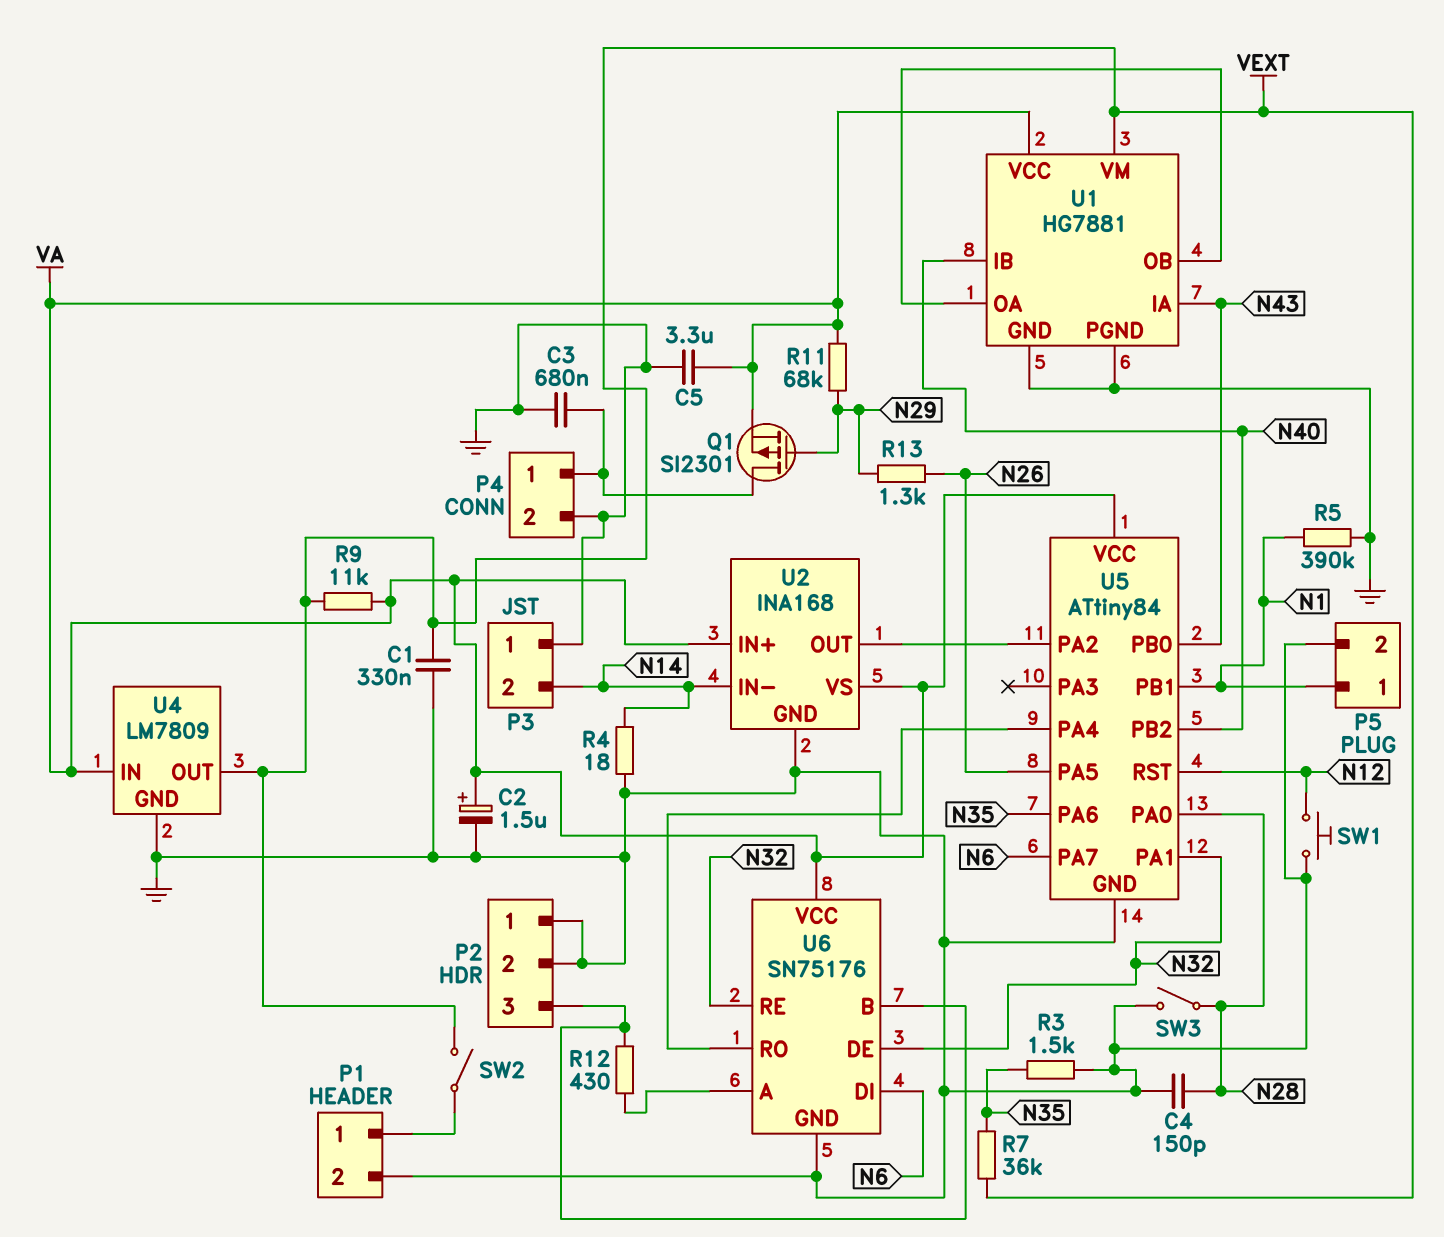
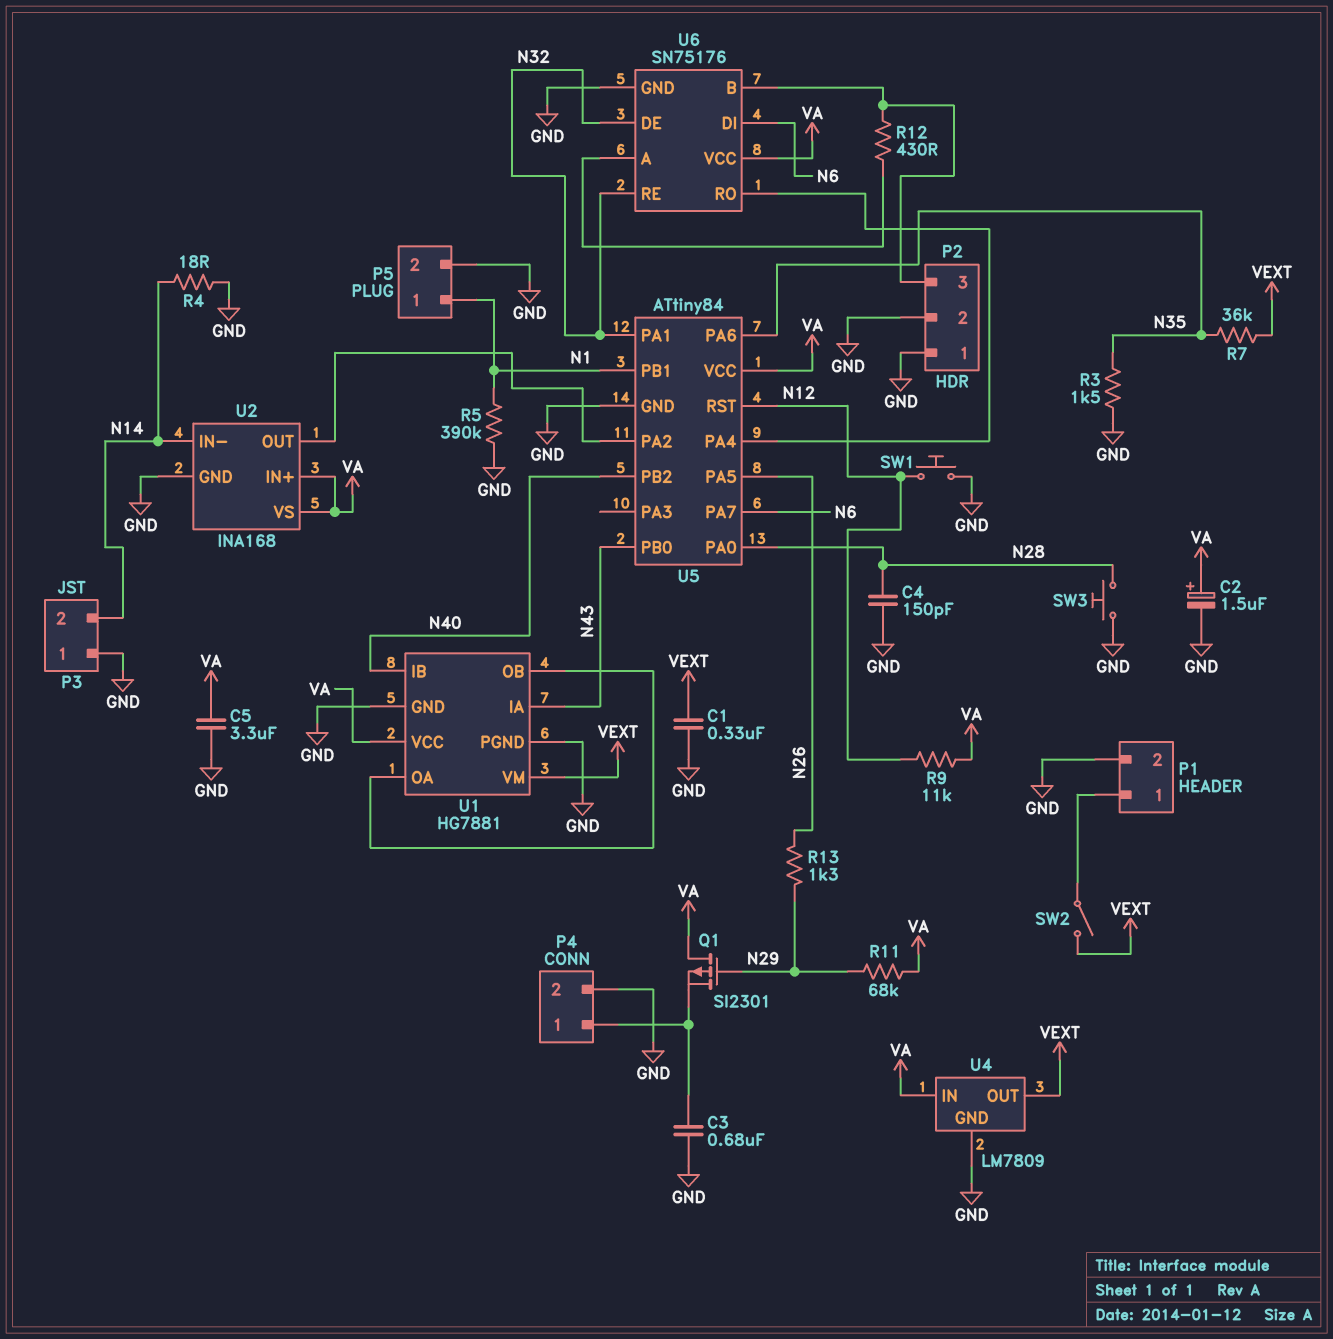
Q1: PMOS SI2301 (G N29, D P4/1, S VA) -> PMOS SI2301 (G N29, D VA, S P4/1)
R9: 11k (VA, VEXT) -> 11k (N12, VA)
SW3: switch (GND, N28) -> button (GND, N28)

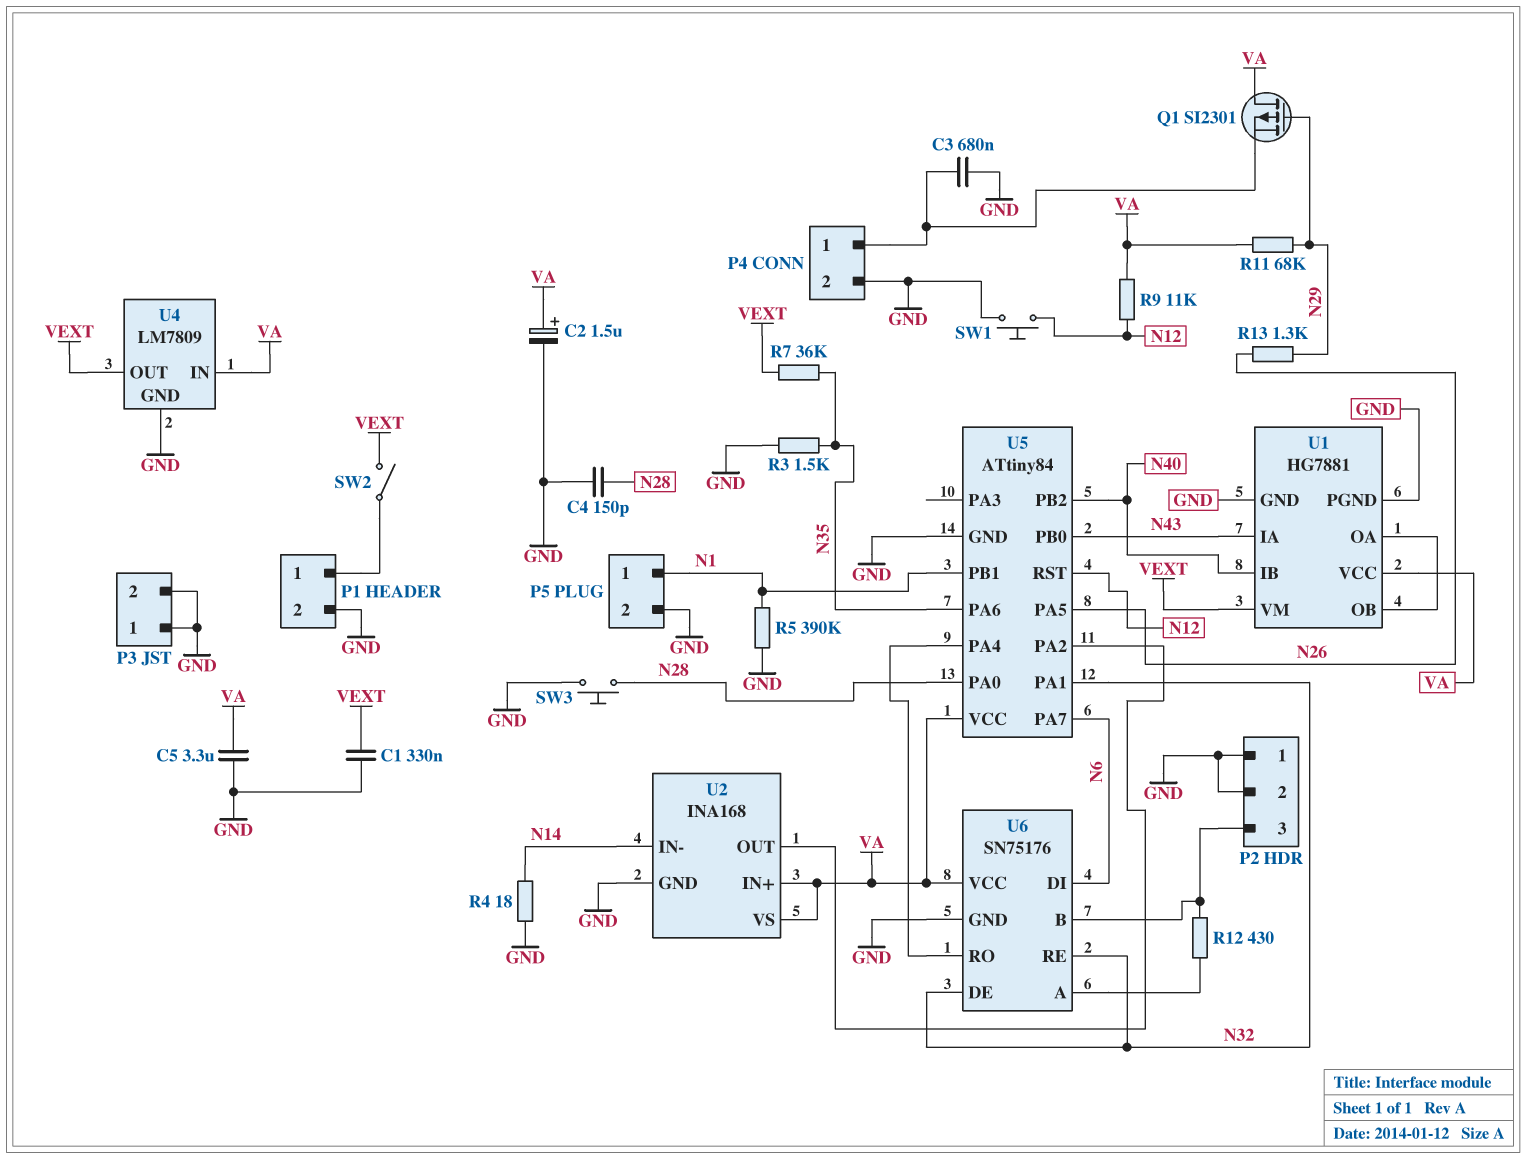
P3 pin 2: N14 -> GND

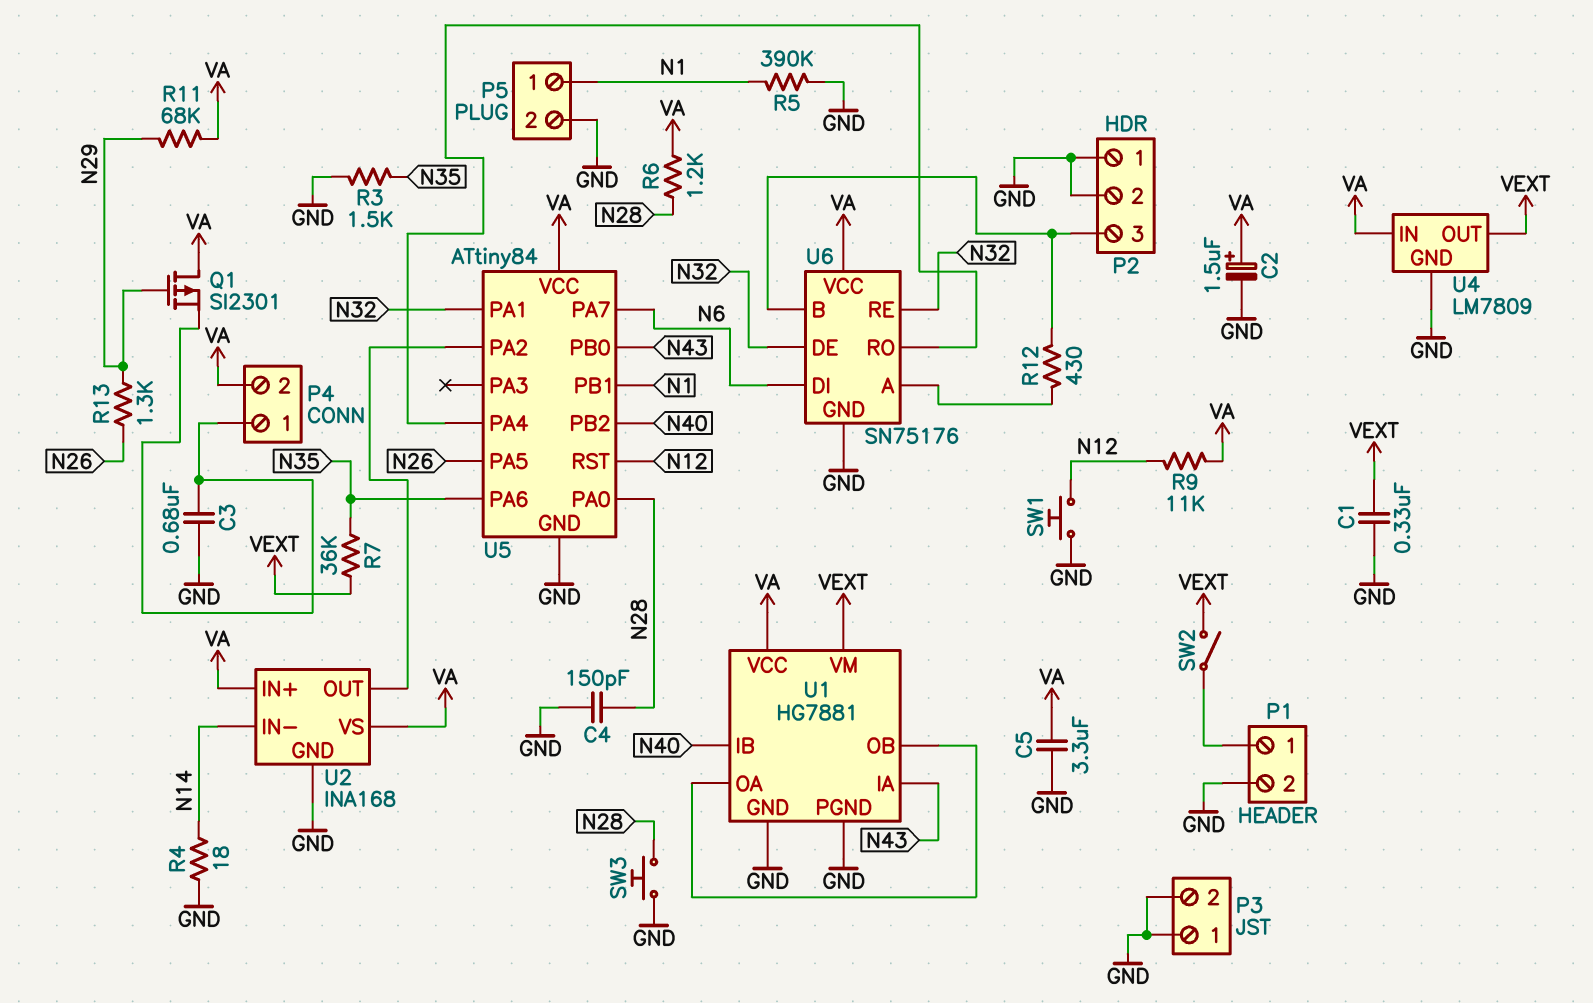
P4 pin 2: GND -> VA
R6: none -> 1.2k (N28, VA)

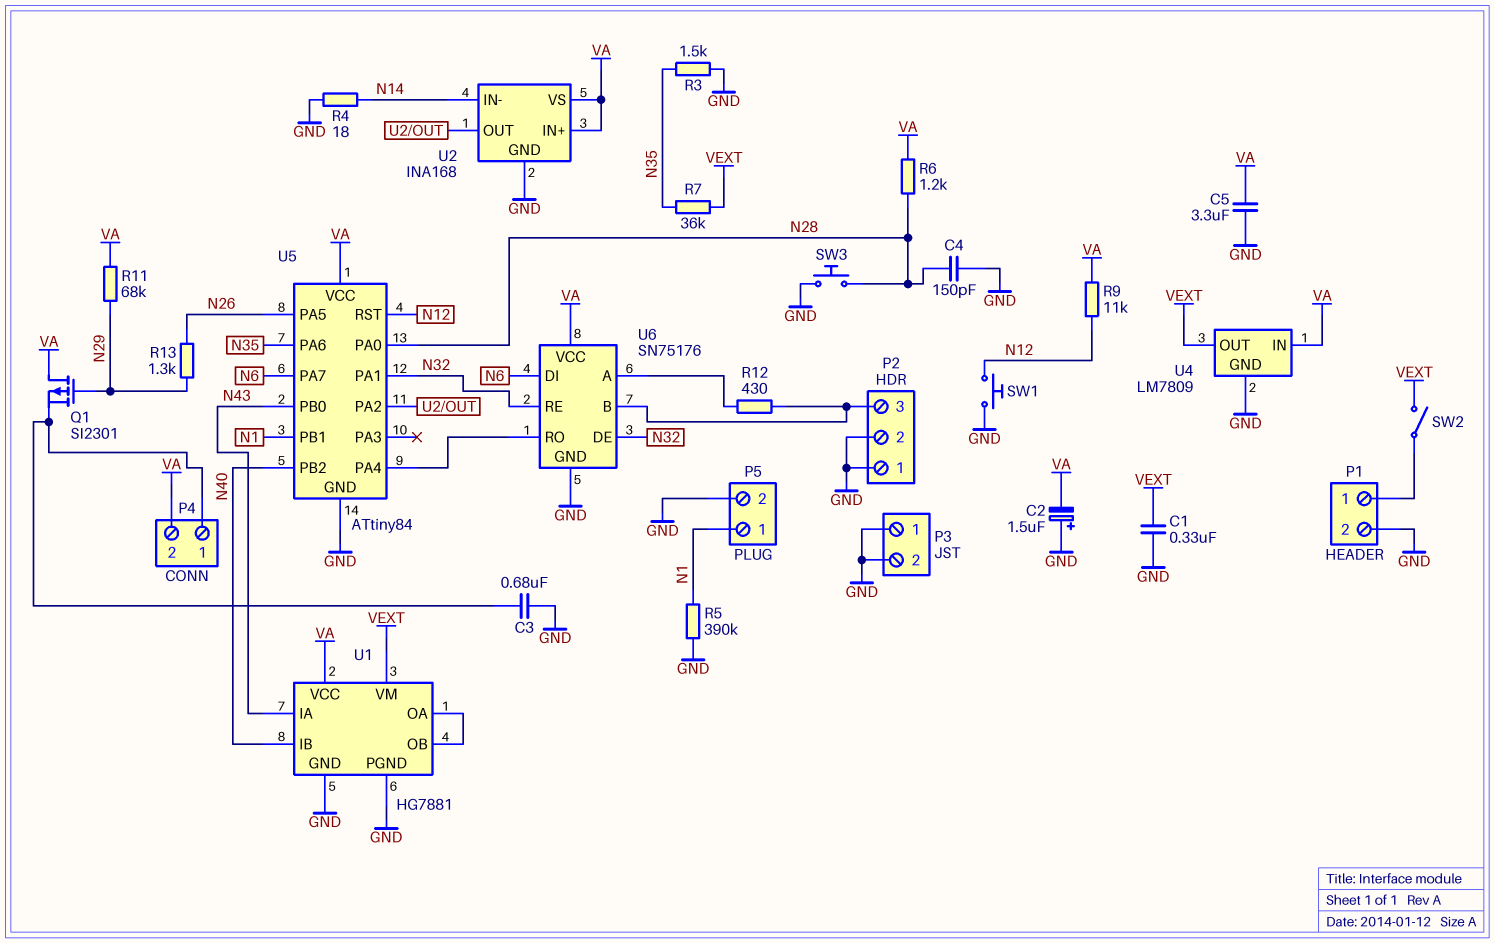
C2: 1.5uF (plus VA, minus GND) -> 1.5uF (plus GND, minus VA)

